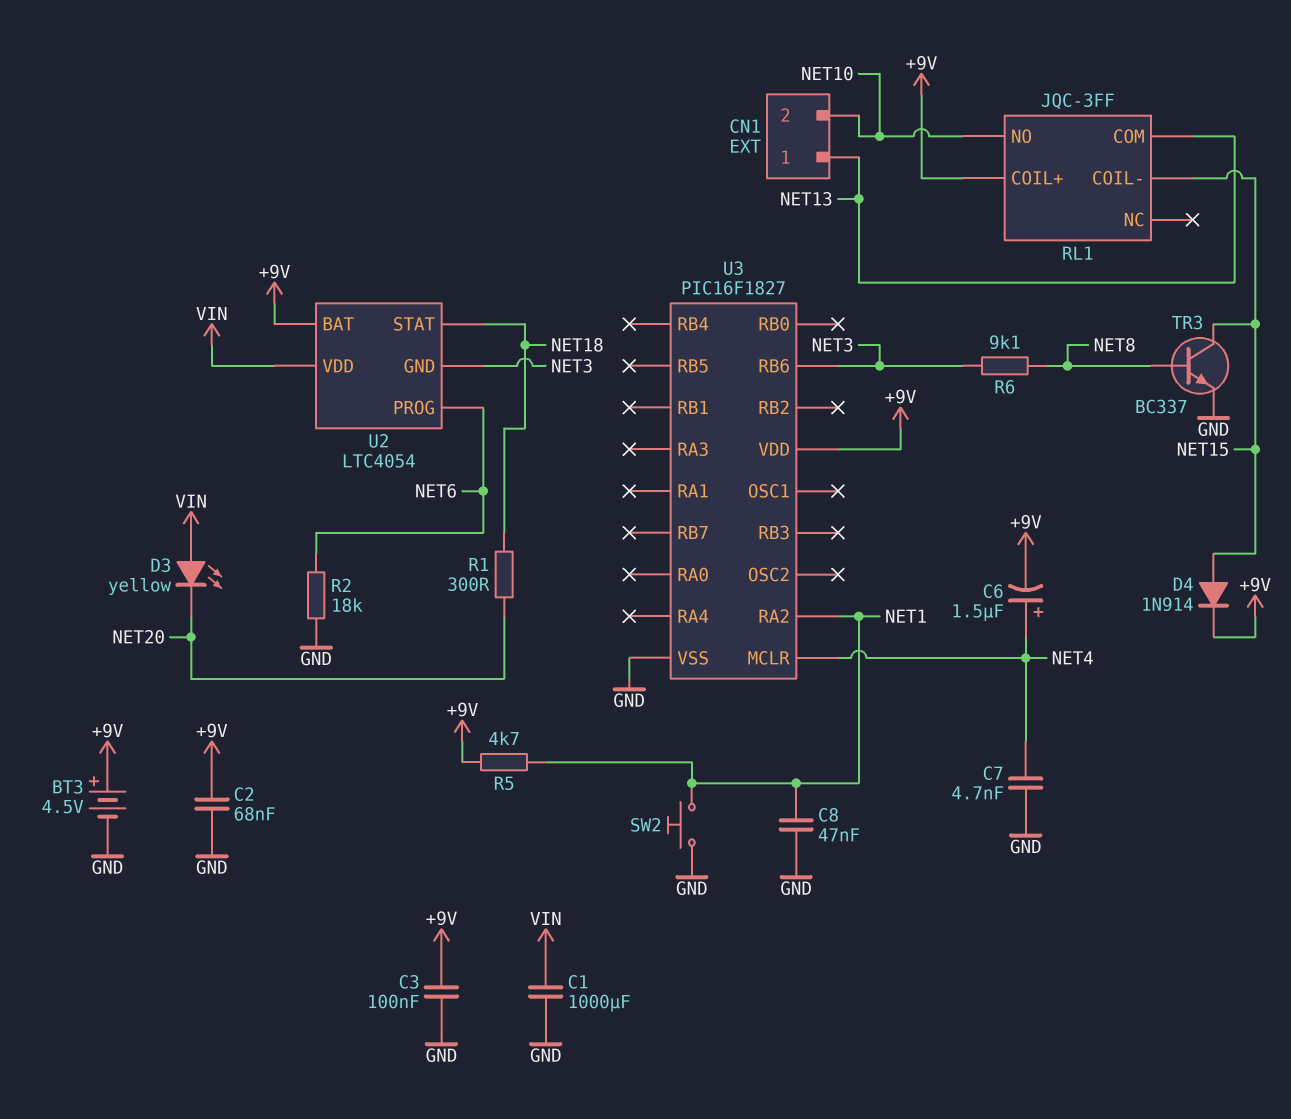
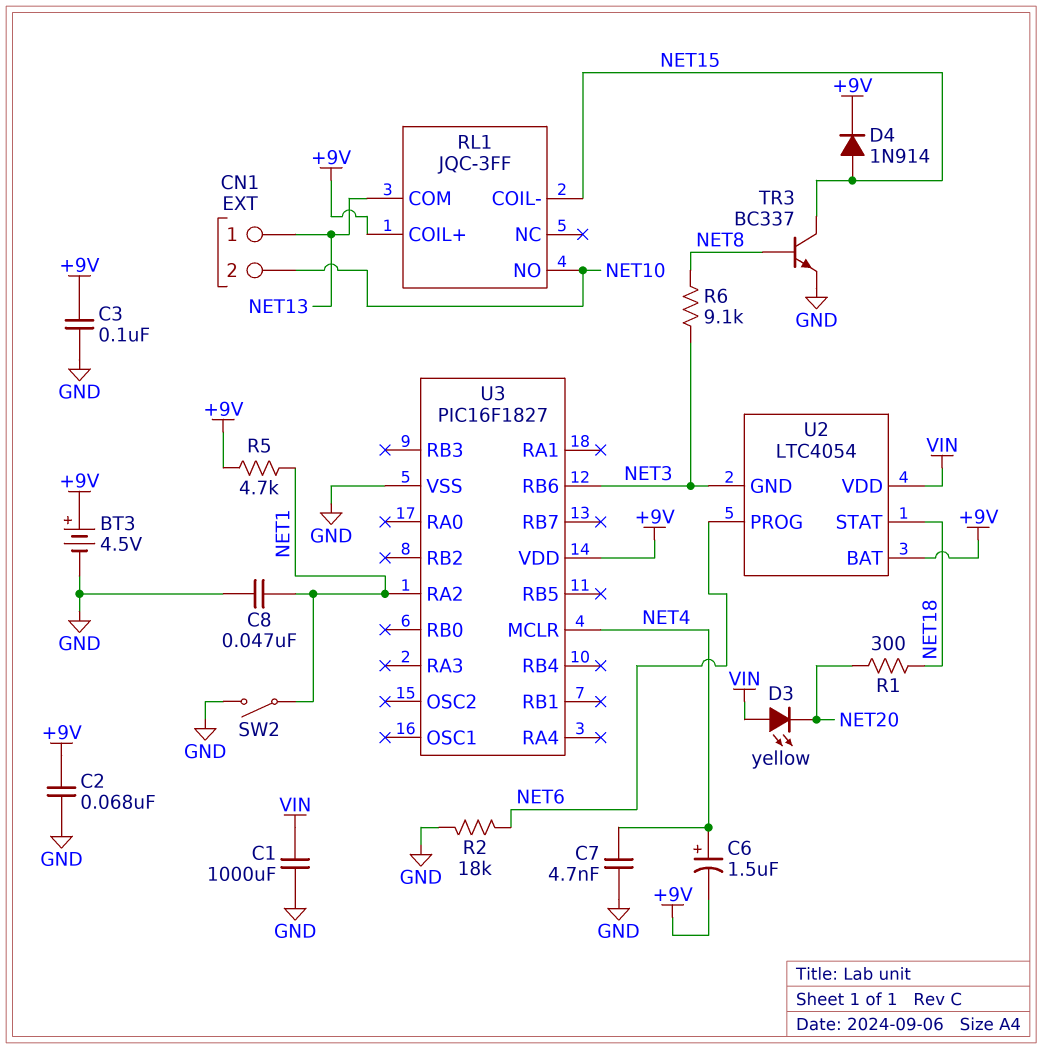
SW2: button (GND, NET1) -> switch (GND, NET1)

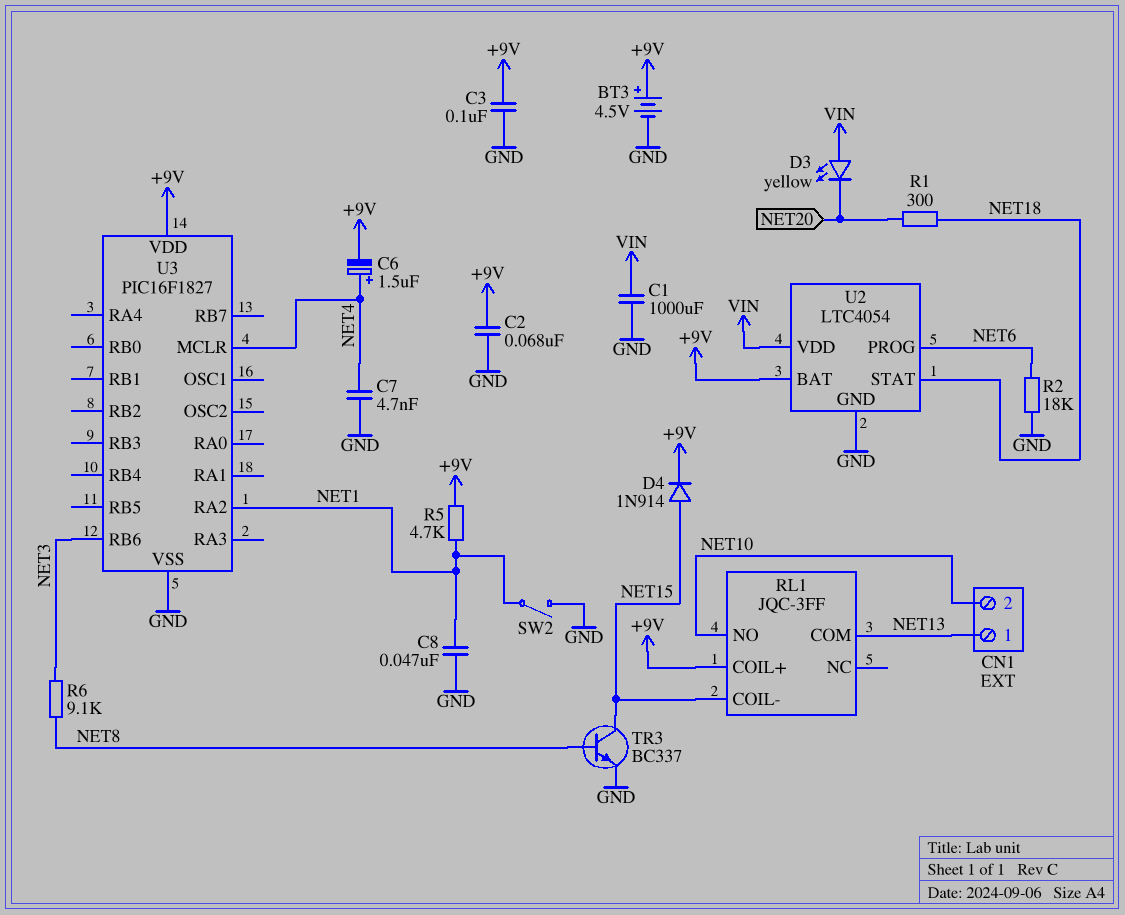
U2 pin GND: NET3 -> GND

